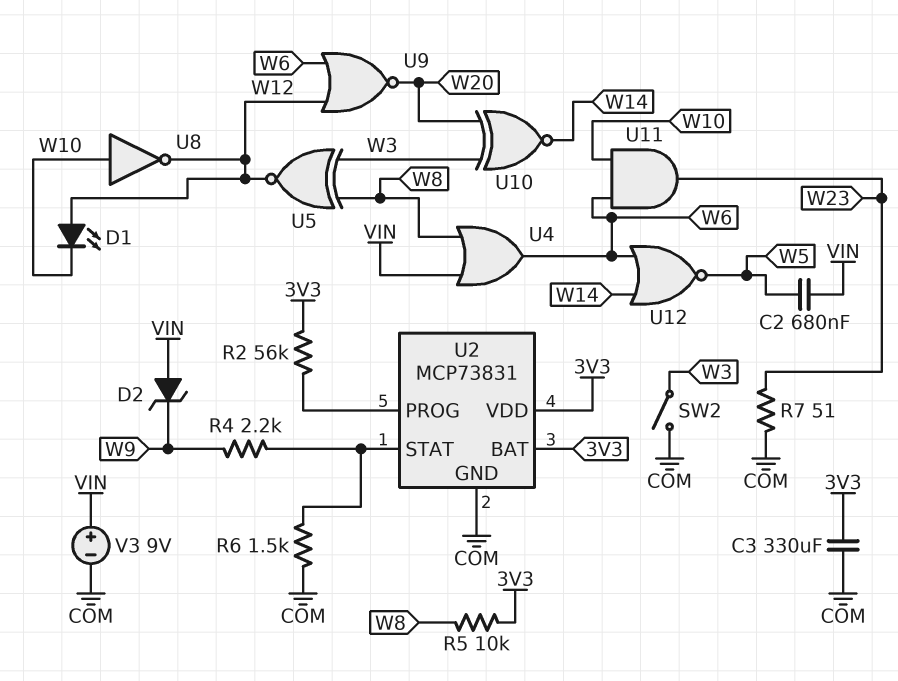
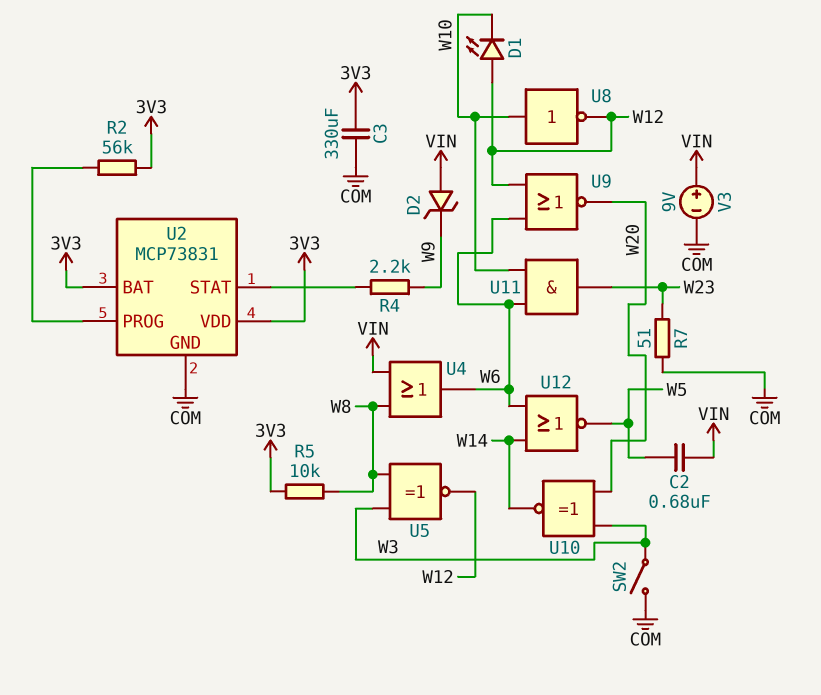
R6: 1.5k (COM, U2/STAT) -> none

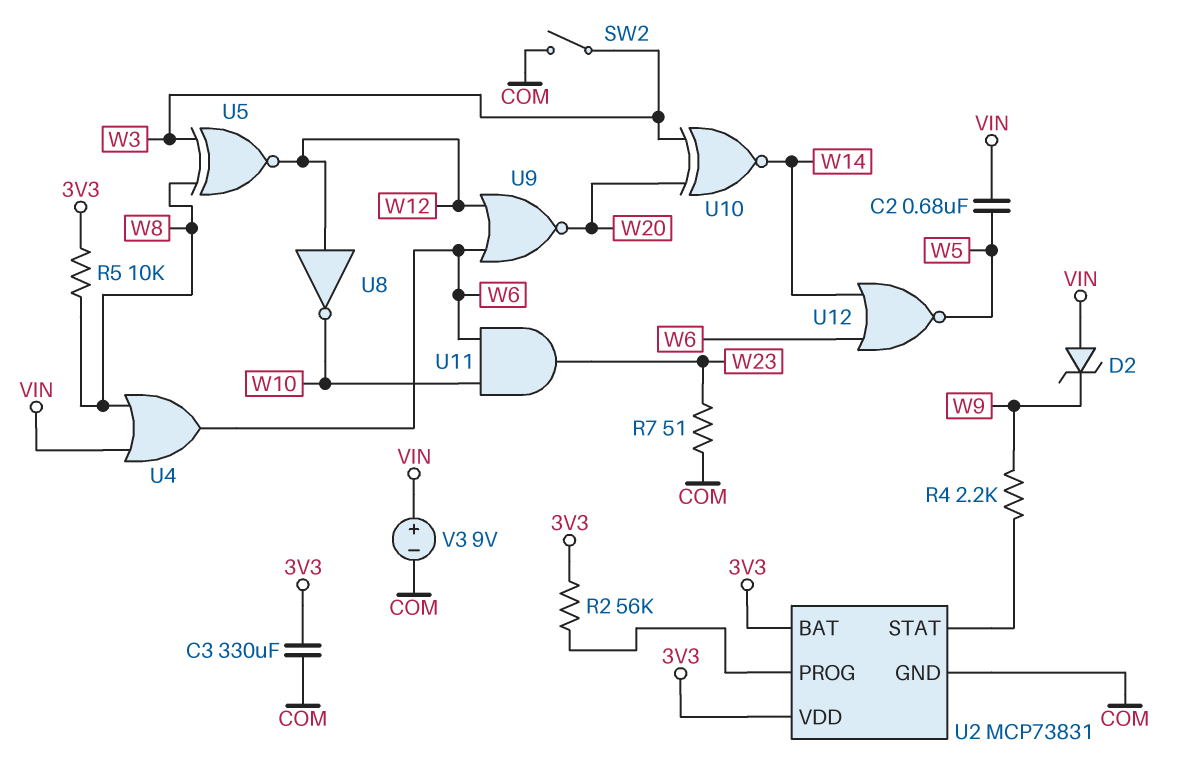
D1: LED (A W12, K W10) -> none
U8: NOT (in W10, out W12) -> NOT (in W12, out W10)

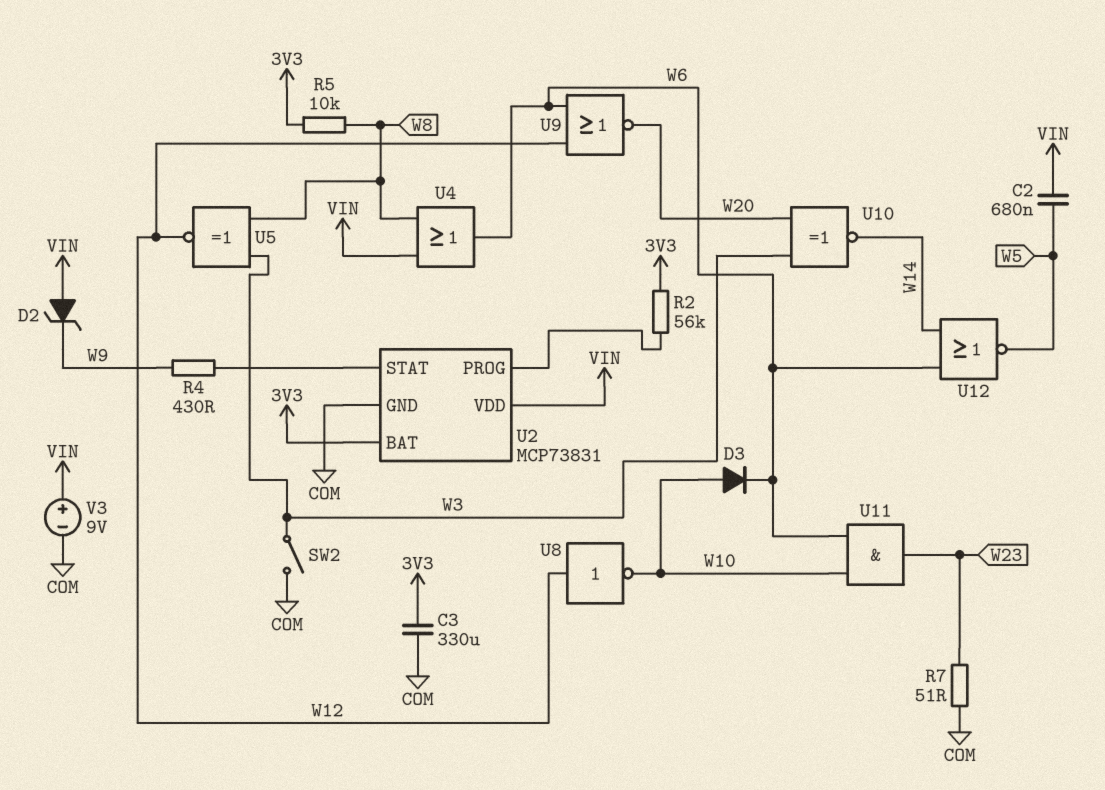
D3: none -> diode (A W10, K W6)
R4: 2.2k (U2/STAT, W9) -> 430 (U2/STAT, W9)
U2 pin VDD: 3V3 -> VIN

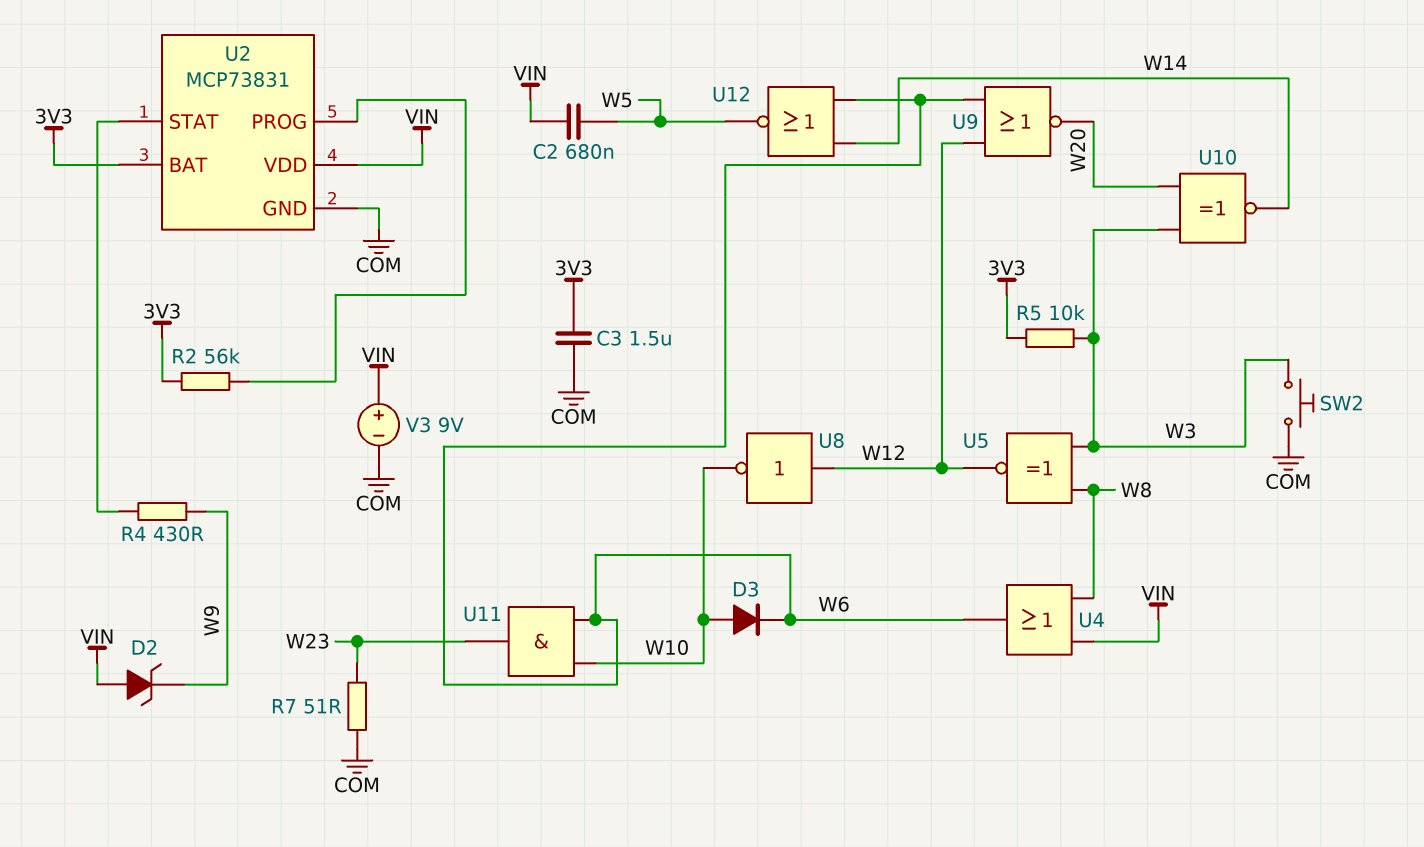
C3: 330uF (3V3, COM) -> 1.5uF (3V3, COM)
R5: 10k (3V3, W8) -> 10k (3V3, W3)
SW2: switch (COM, W3) -> button (COM, W3)

